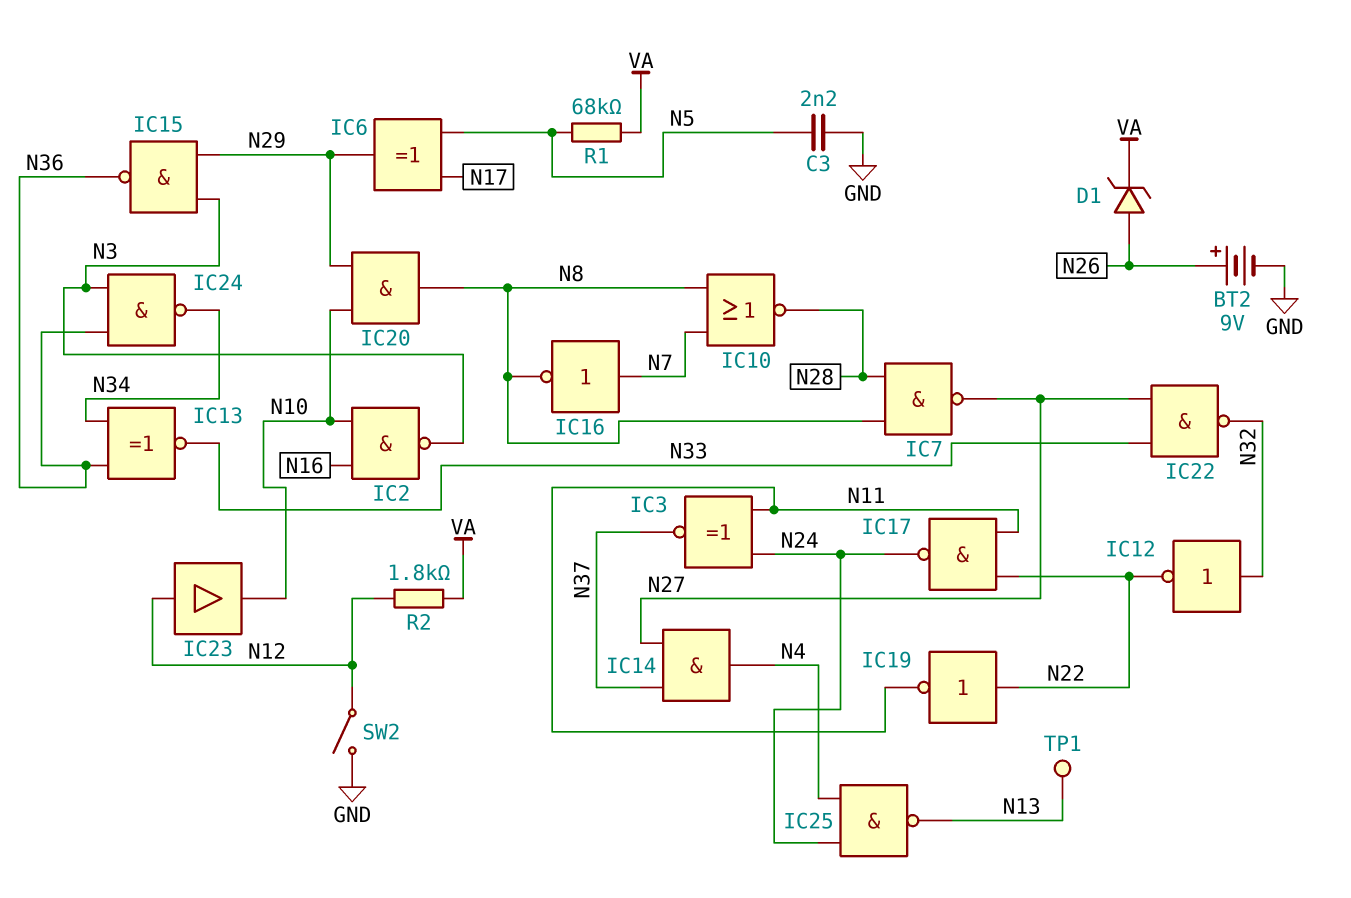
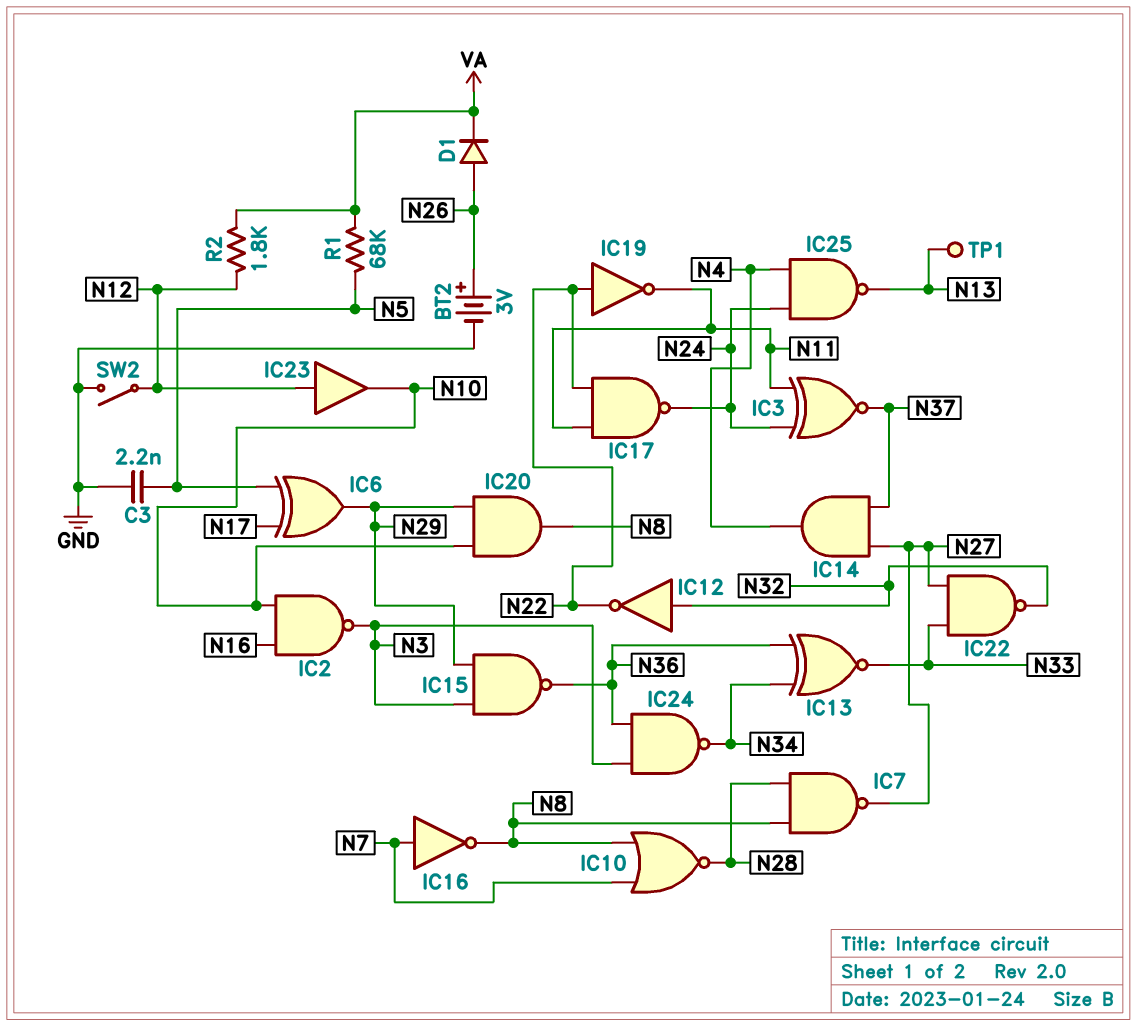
BT2: 9V (plus N26, minus GND) -> 3V (plus N26, minus GND)
D1: zener (A N26, K VA) -> diode (A N26, K VA)

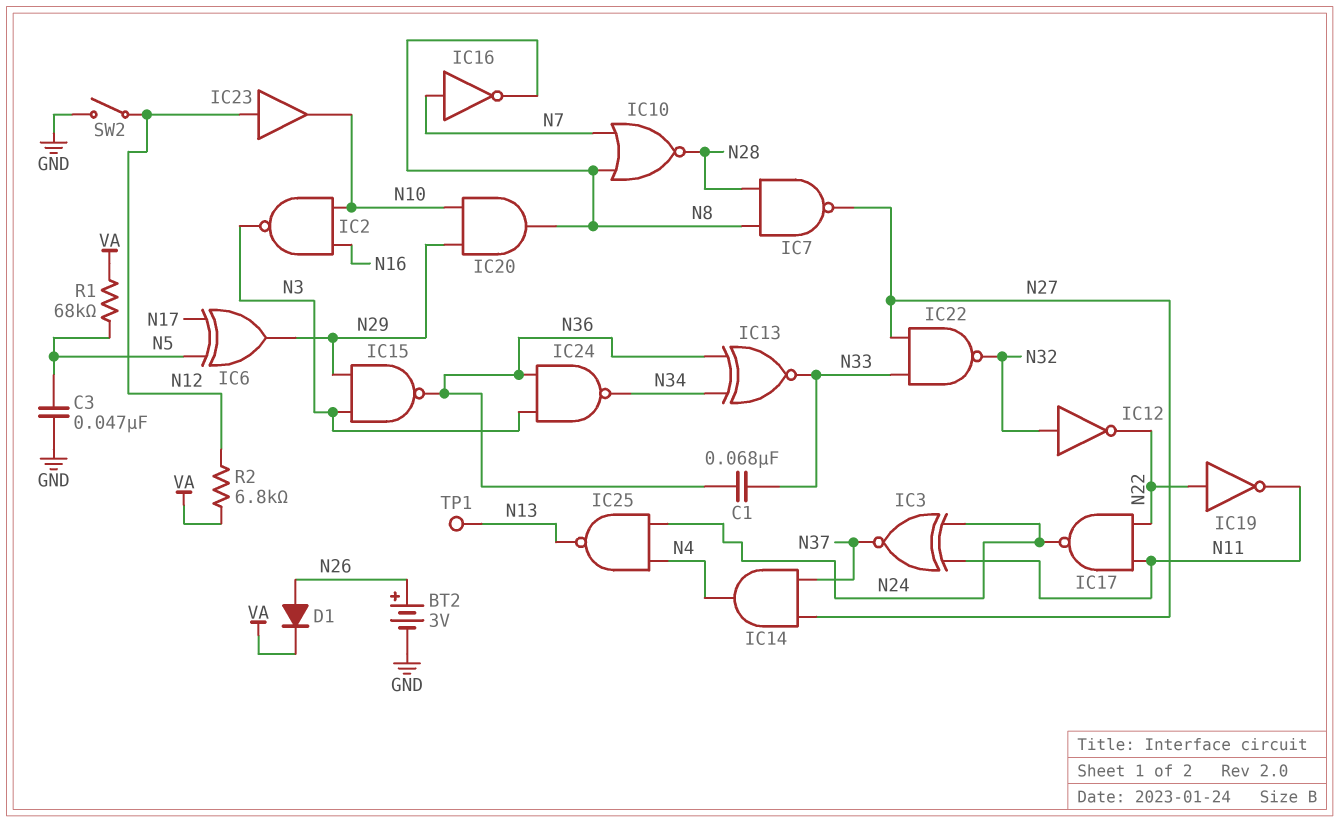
C1: none -> 68nF (N33, N36)
C3: 2.2nF (GND, N5) -> 47nF (GND, N5)
R2: 1.8k (N12, VA) -> 6.8k (N12, VA)

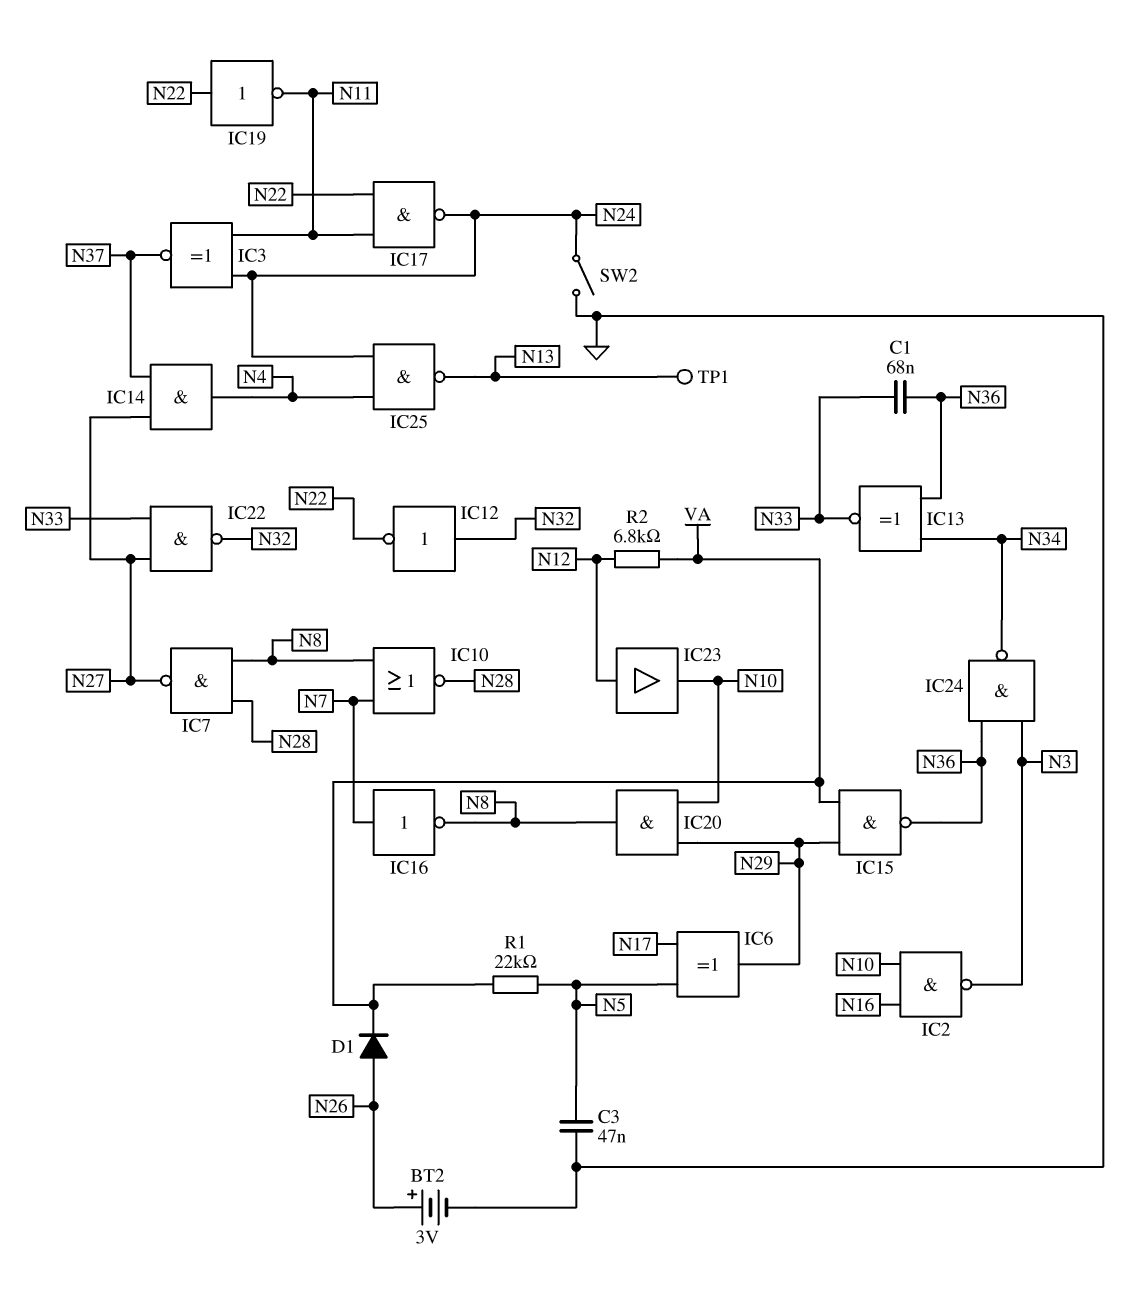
IC15: NAND (in N3, in N29, out N36) -> NAND (in N29, in VA, out N36)
R1: 68k (N5, VA) -> 22k (N5, VA)
SW2: switch (GND, N12) -> switch (GND, N24)

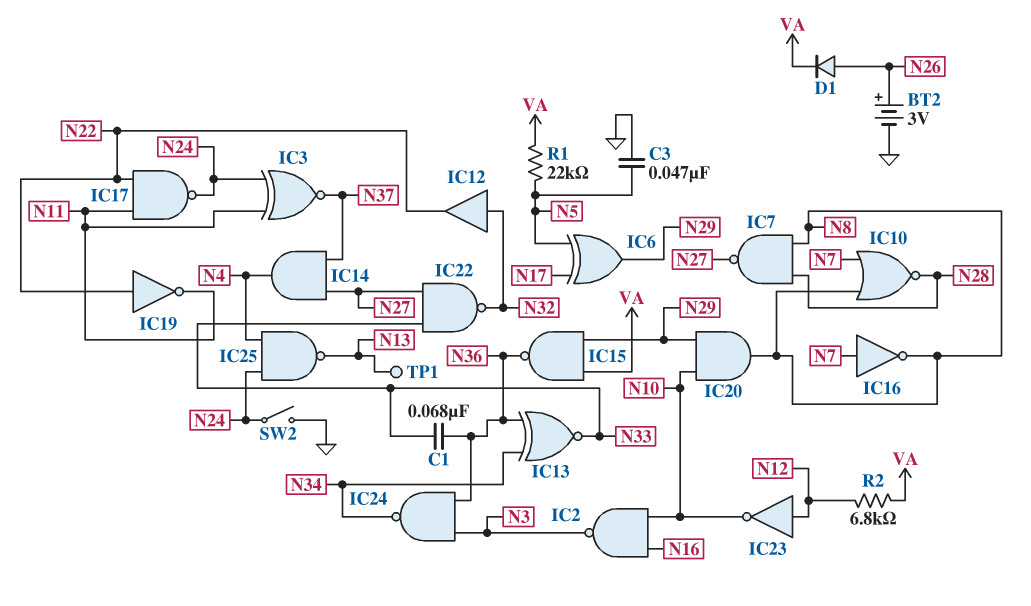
IC12: NOT (in N32, out N22) -> buffer (in N32, out N22)
IC23: buffer (in N12, out N10) -> NOT (in N12, out N10)

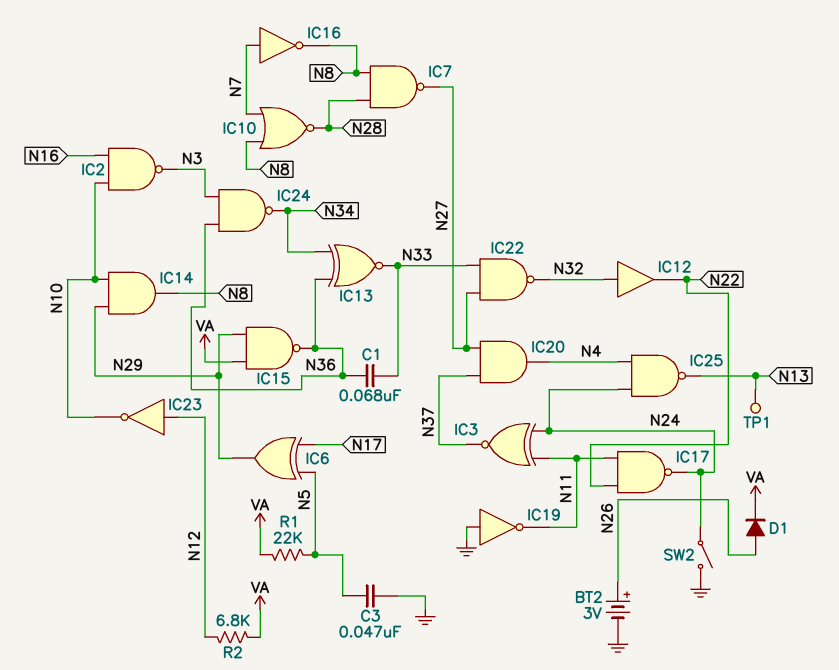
IC14: AND (in N27, in N37, out N4) -> AND (in N10, in N29, out N8)
IC19: NOT (in N22, out N11) -> NOT (in GND, out N11)
IC20: AND (in N10, in N29, out N8) -> AND (in N27, in N37, out N4)

